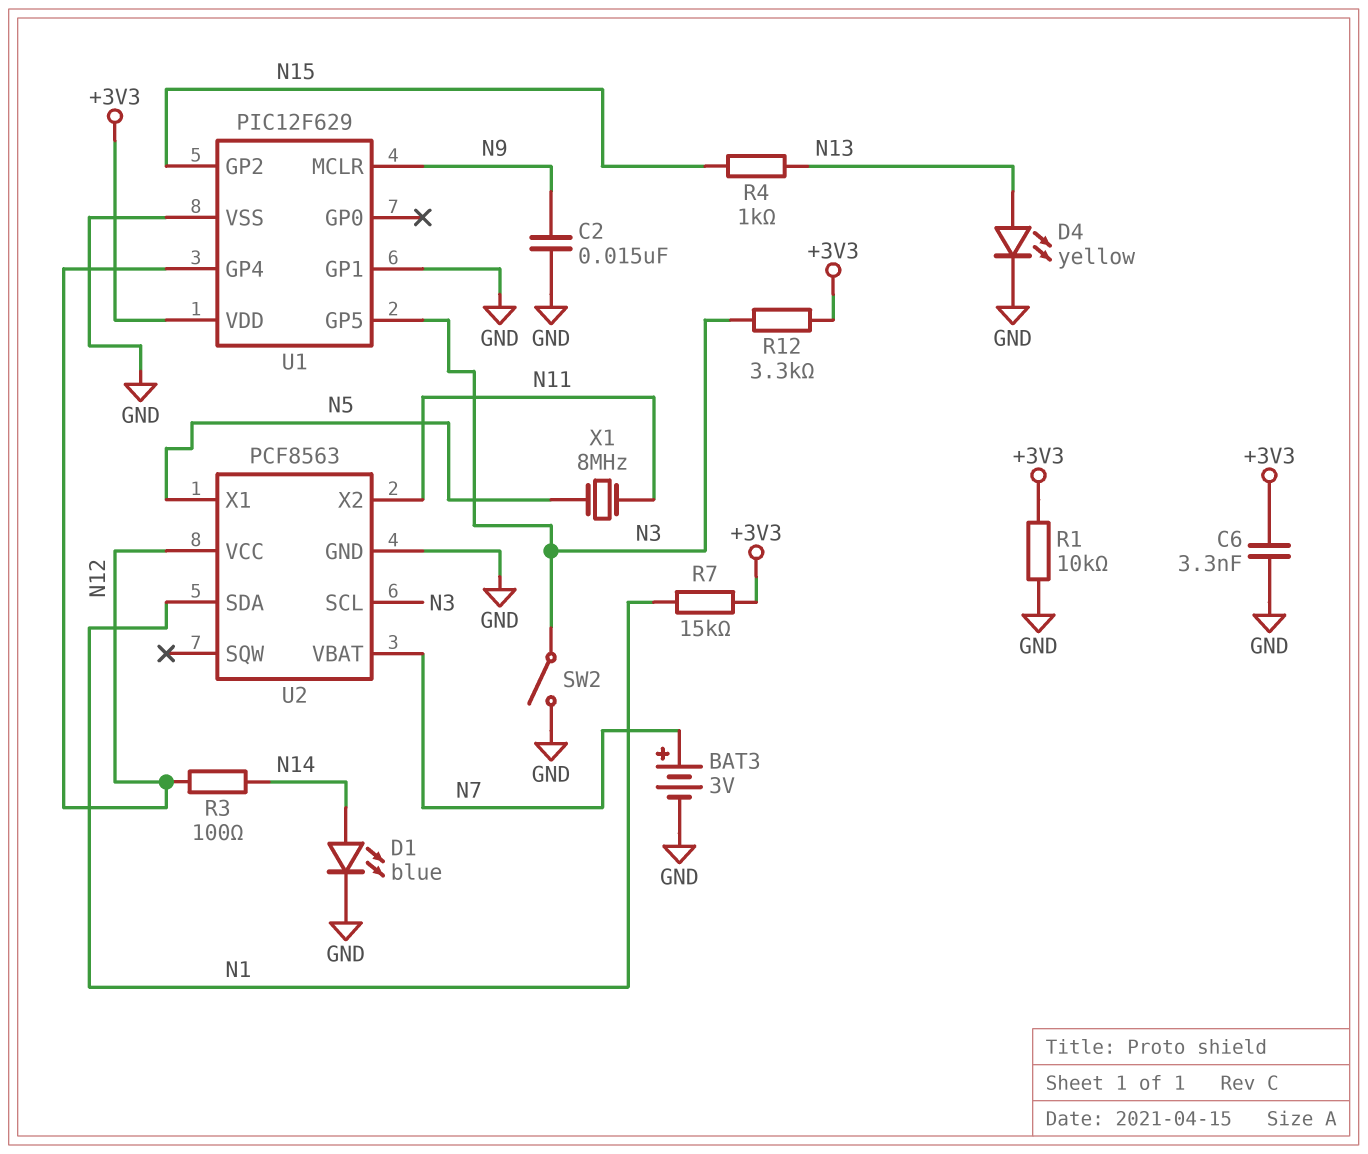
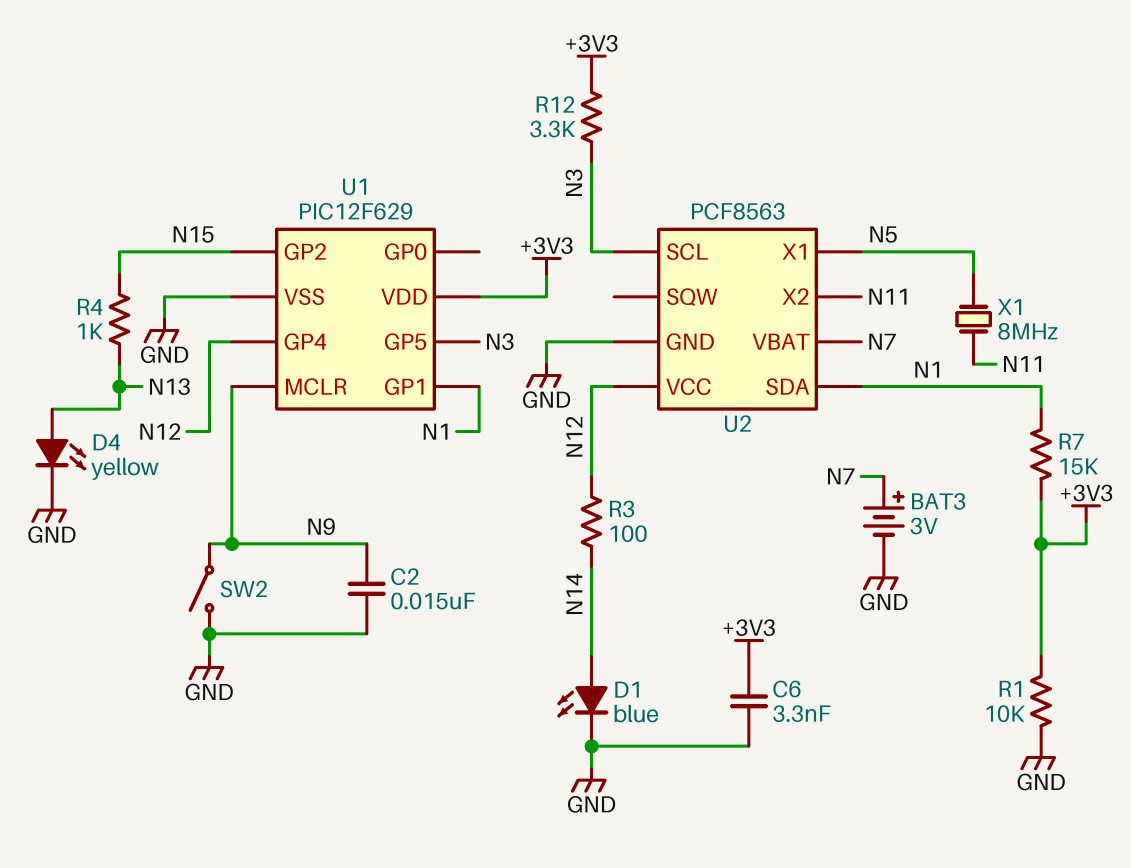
SW2: switch (GND, N3) -> switch (GND, N9)
U1 pin GP1: GND -> N1

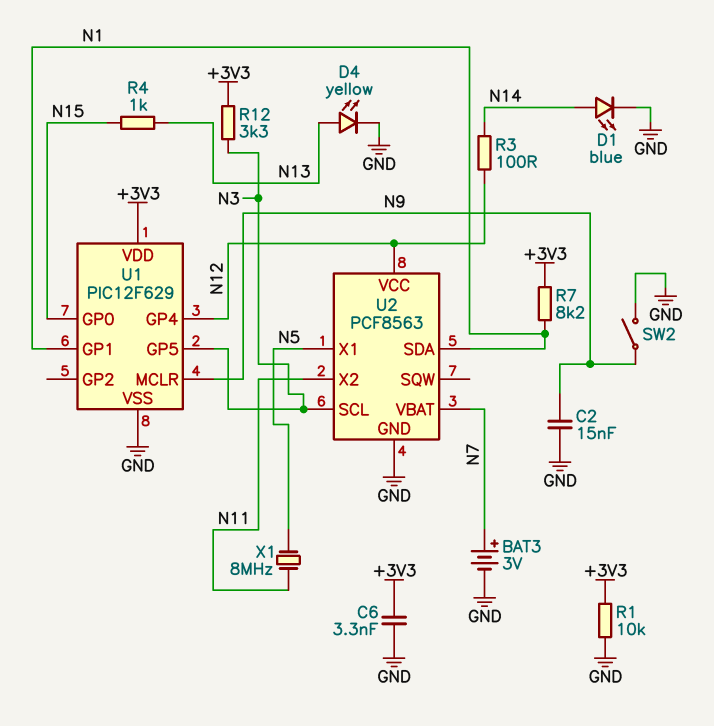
R7: 15k (+3V3, N1) -> 8.2k (+3V3, N1)
U1 pin GP0: none -> N15
U1 pin GP2: N15 -> none

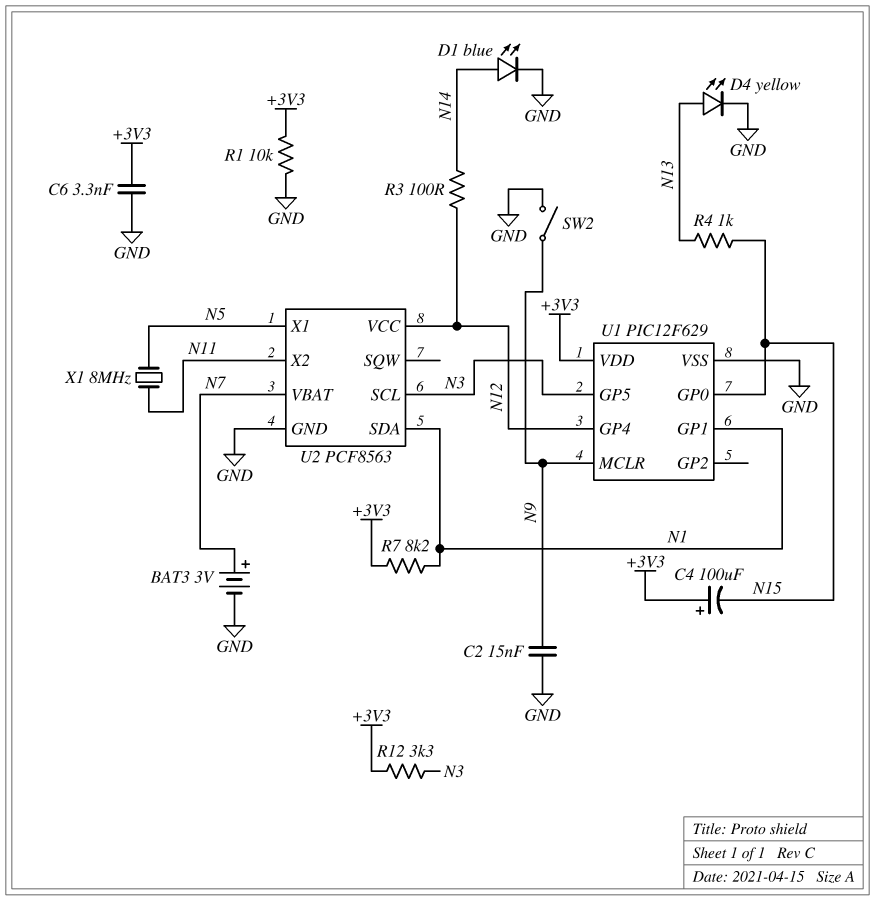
C4: none -> 100uF (plus +3V3, minus N15)

